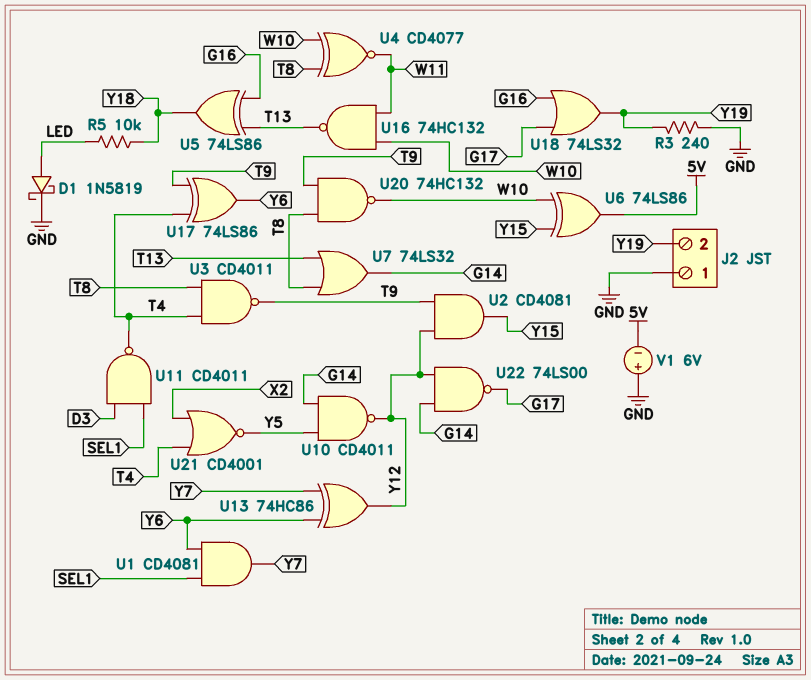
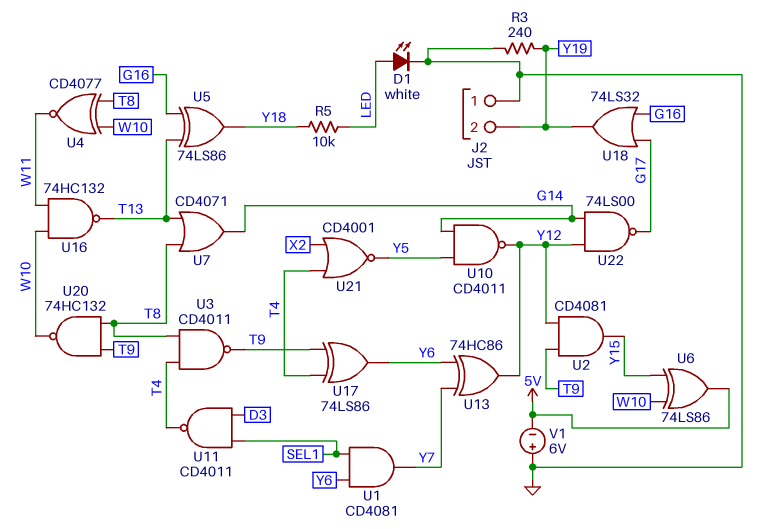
D1: schottky 1N5819 (A LED, K GND) -> LED white (A LED, K GND)
U7: OR 74LS32 (in T8, in T13, out G14) -> OR CD4071 (in T8, in T13, out G14)

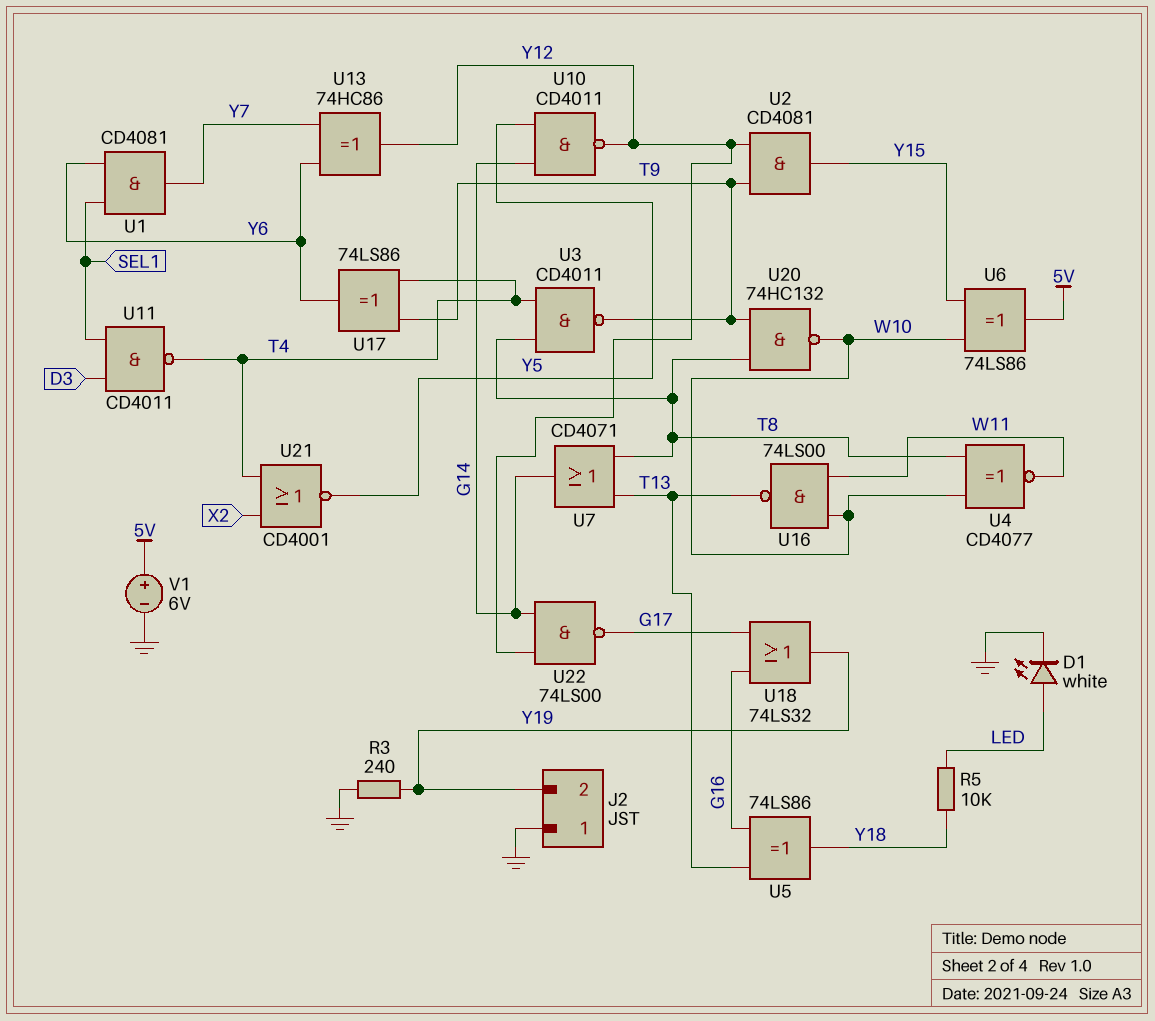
U16: NAND 74HC132 (in W10, in W11, out T13) -> NAND 74LS00 (in W10, in W11, out T13)
V1: 6V (plus GND, minus 5V) -> 6V (plus 5V, minus GND)

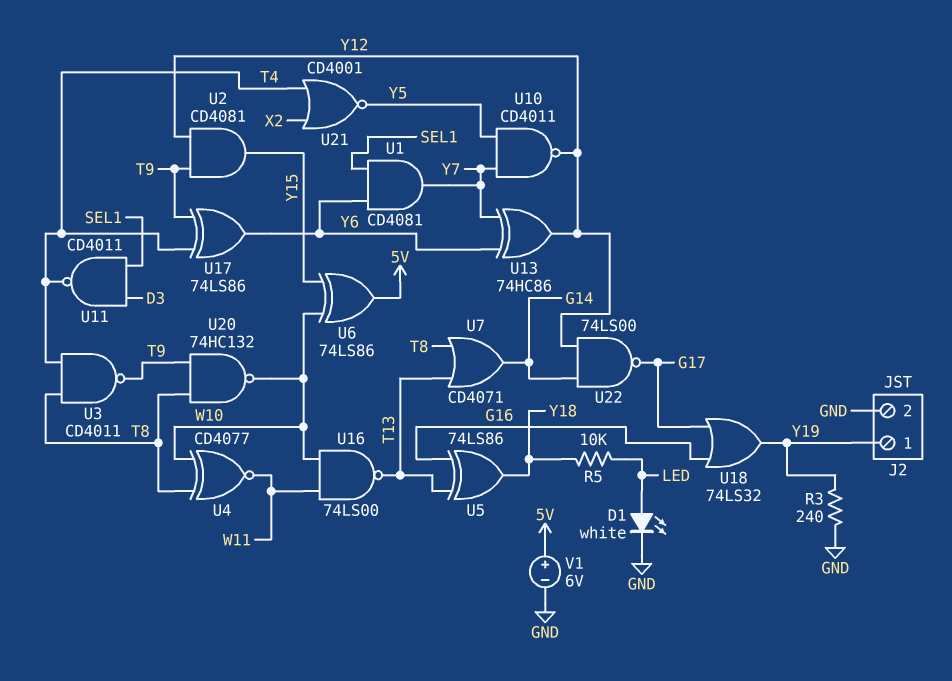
J2 pin 1: GND -> Y19
J2 pin 2: Y19 -> GND
U10: NAND CD4011 (in G14, in Y5, out Y12) -> NAND CD4011 (in Y5, in Y7, out Y12)

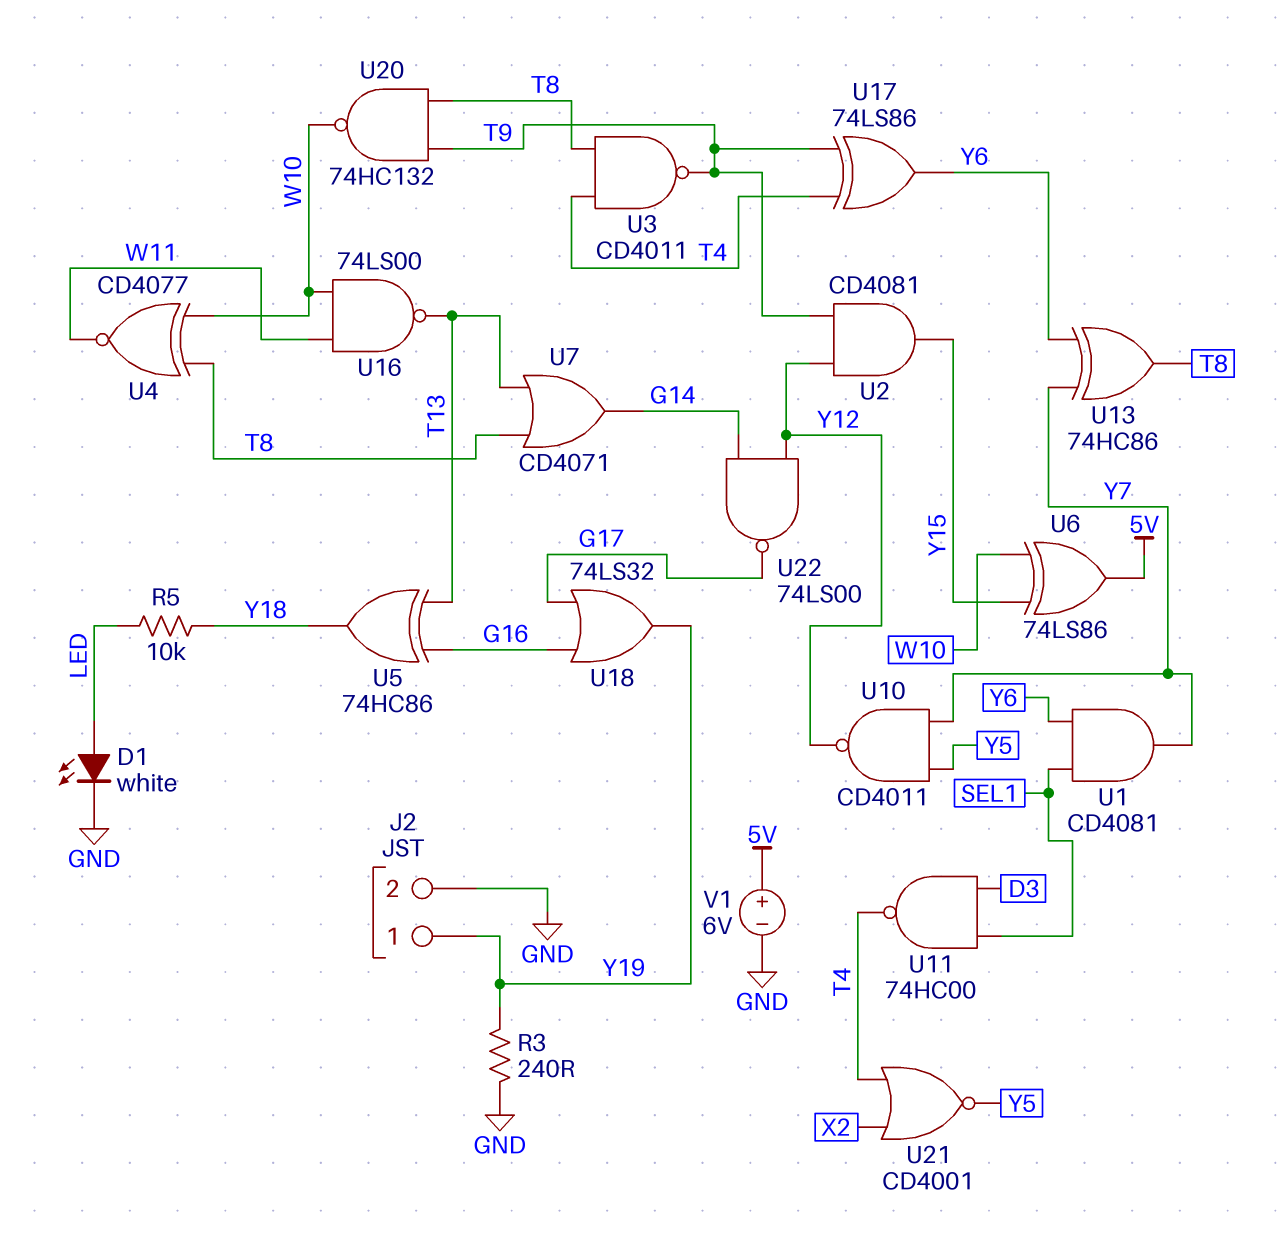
U5: XOR 74LS86 (in G16, in T13, out Y18) -> XOR 74HC86 (in G16, in T13, out Y18)
U11: NAND CD4011 (in D3, in SEL1, out T4) -> NAND 74HC00 (in D3, in SEL1, out T4)
U13: XOR 74HC86 (in Y6, in Y7, out Y12) -> XOR 74HC86 (in Y6, in Y7, out T8)

